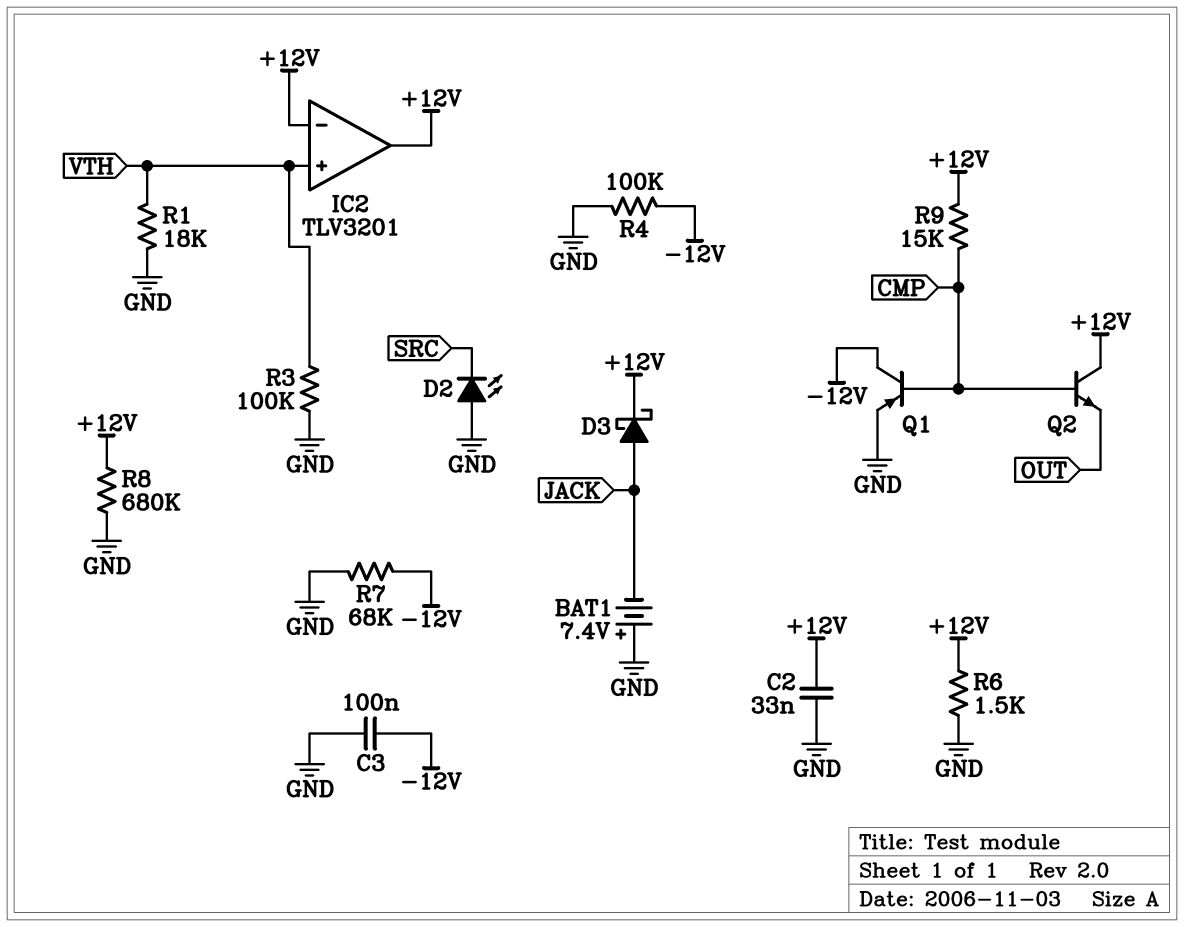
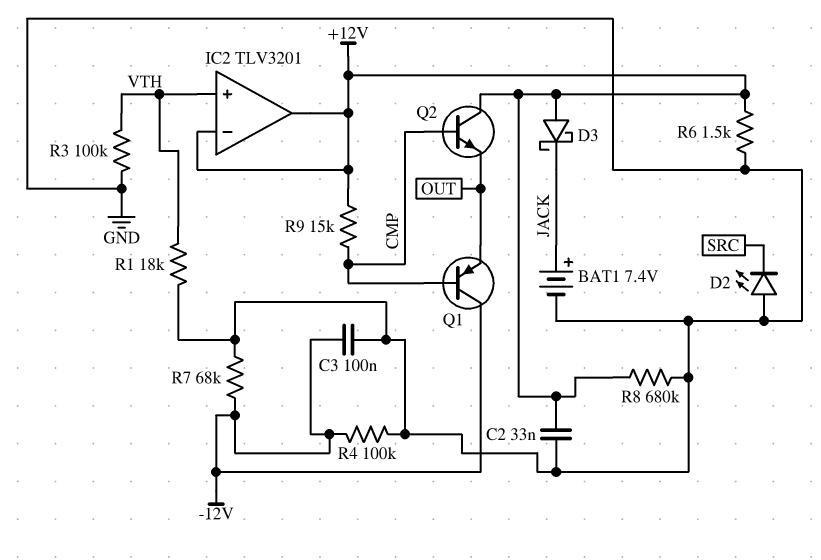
BAT1: 7.4V (plus GND, minus JACK) -> 7.4V (plus JACK, minus GND)
D3: schottky (A JACK, K +12V) -> schottky (A +12V, K JACK)
Q1: PNP (B CMP, C -12V, E GND) -> PNP (B CMP, C -12V, E OUT)

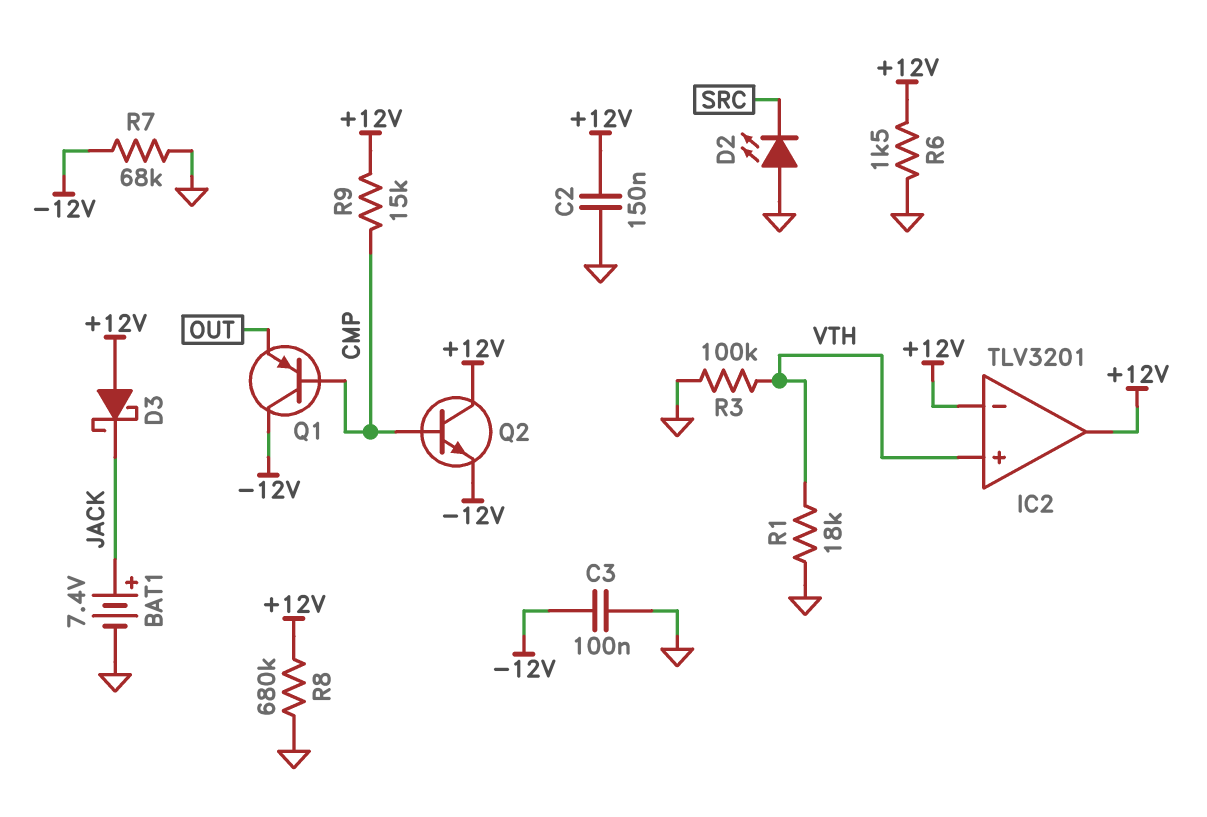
C2: 33nF (+12V, GND) -> 150nF (+12V, GND)
Q2: NPN (B CMP, C +12V, E OUT) -> NPN (B CMP, C +12V, E -12V)
R4: 100k (-12V, GND) -> none

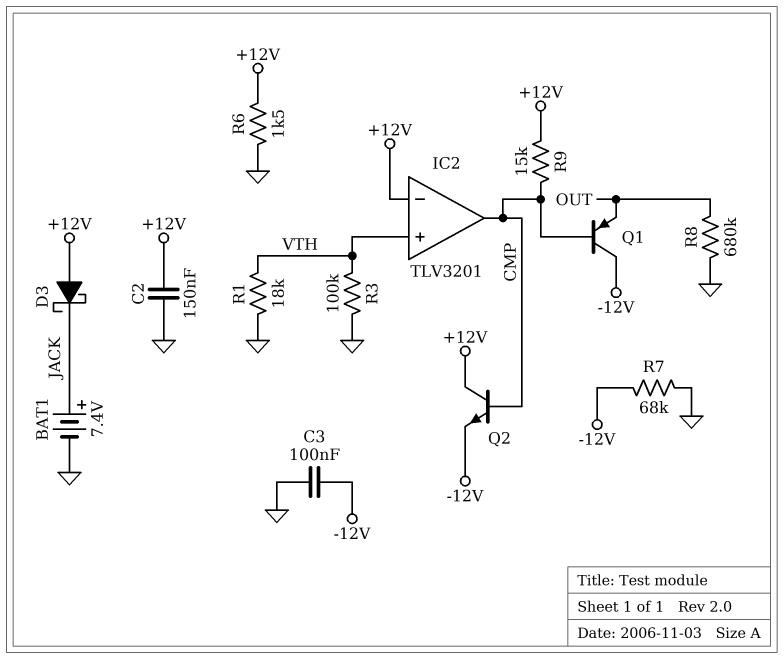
D2: LED (A GND, K SRC) -> none
IC2 pin out: +12V -> CMP
R8: 680k (+12V, GND) -> 680k (GND, OUT)

